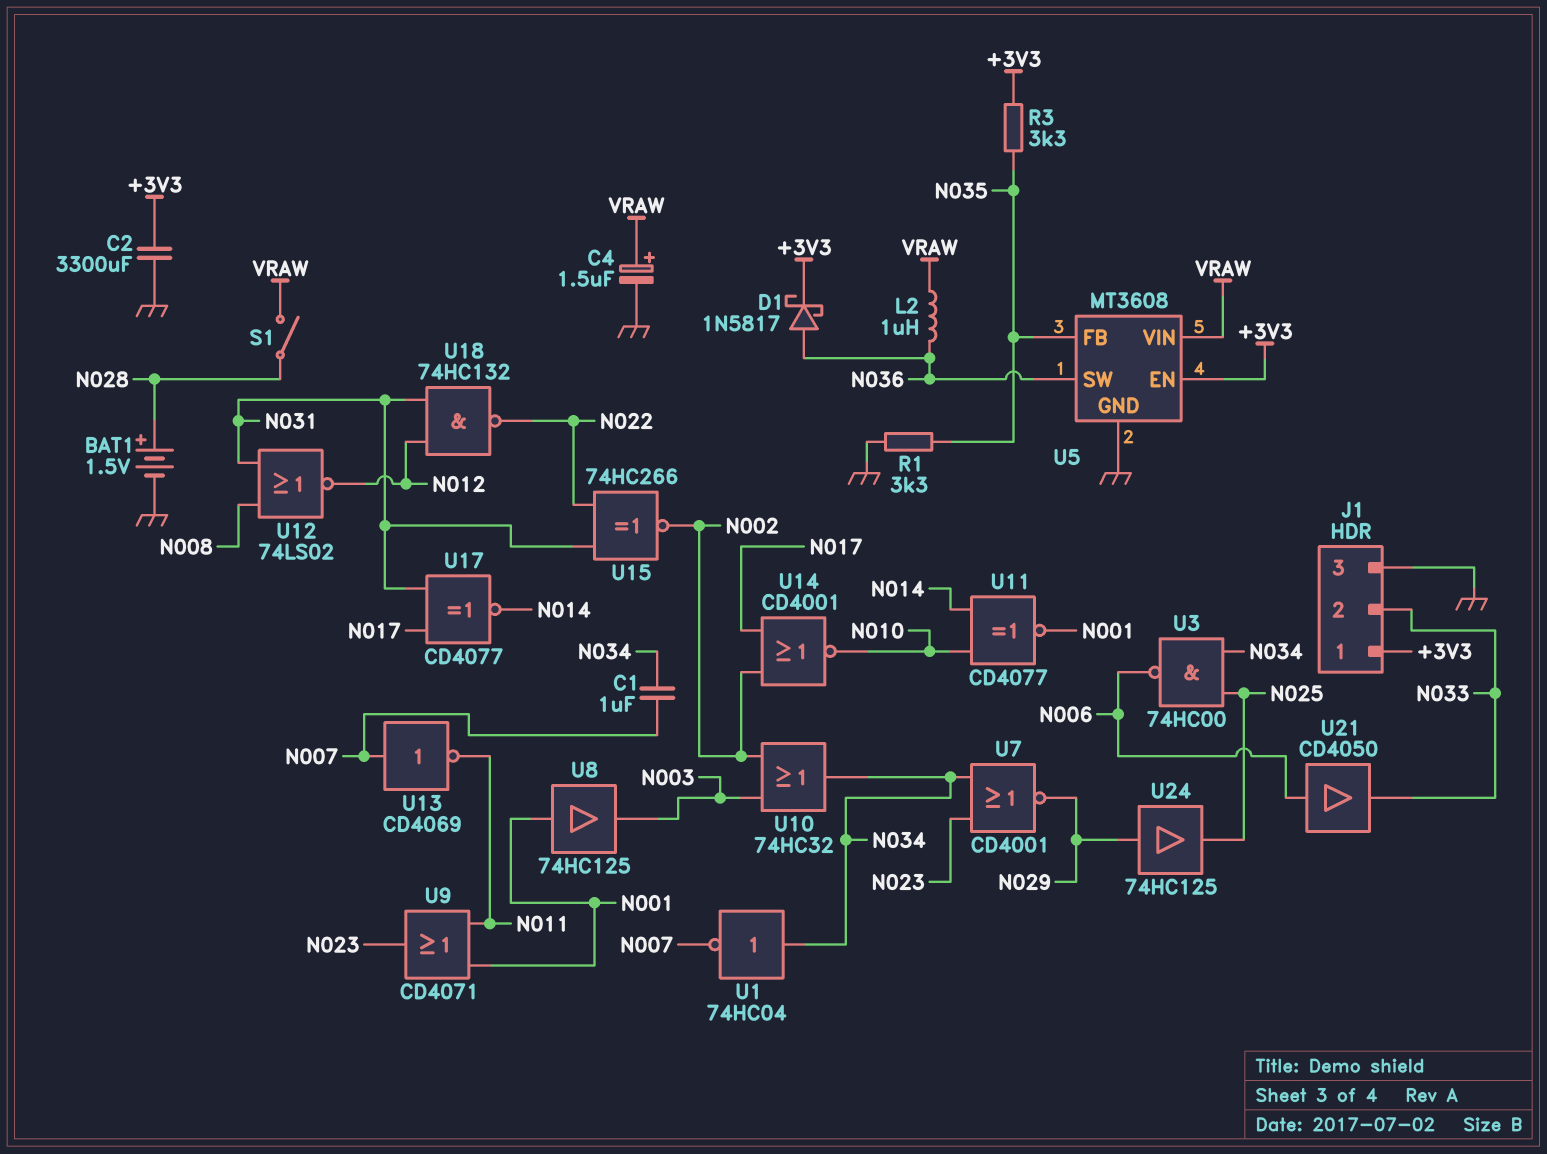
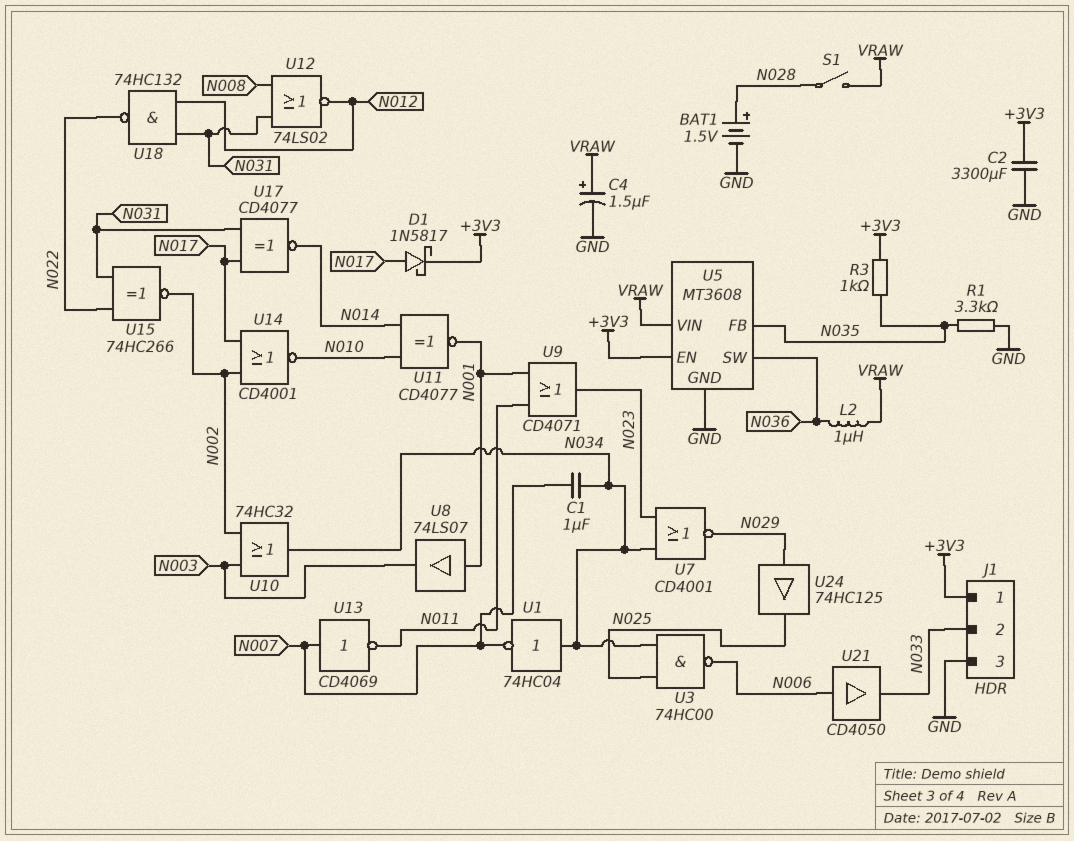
D1: schottky 1N5817 (A N036, K +3V3) -> schottky 1N5817 (A N017, K +3V3)
R3: 3.3k (+3V3, N035) -> 1k (+3V3, N035)
U8: buffer 74HC125 (in N001, out N003) -> buffer 74LS07 (in N001, out N003)

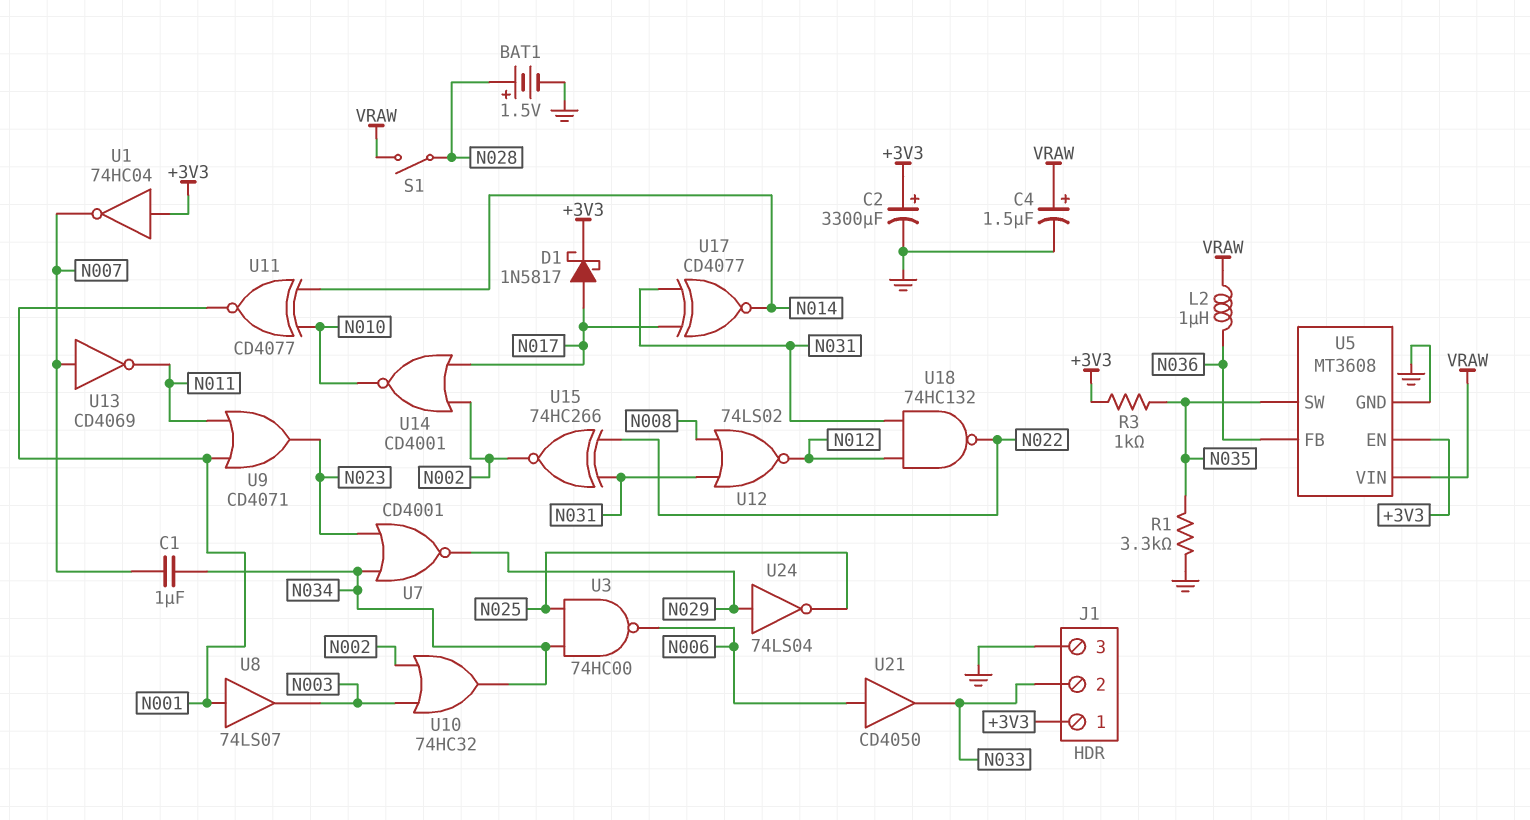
C2: 3300uF (+3V3, GND) -> 3300uF (plus +3V3, minus GND)
U1: NOT 74HC04 (in N034, out N007) -> NOT 74HC04 (in +3V3, out N007)
U5 pin FB: N035 -> N036
U5 pin SW: N036 -> N035
U24: buffer 74HC125 (in N029, out N025) -> NOT 74LS04 (in N029, out N025)

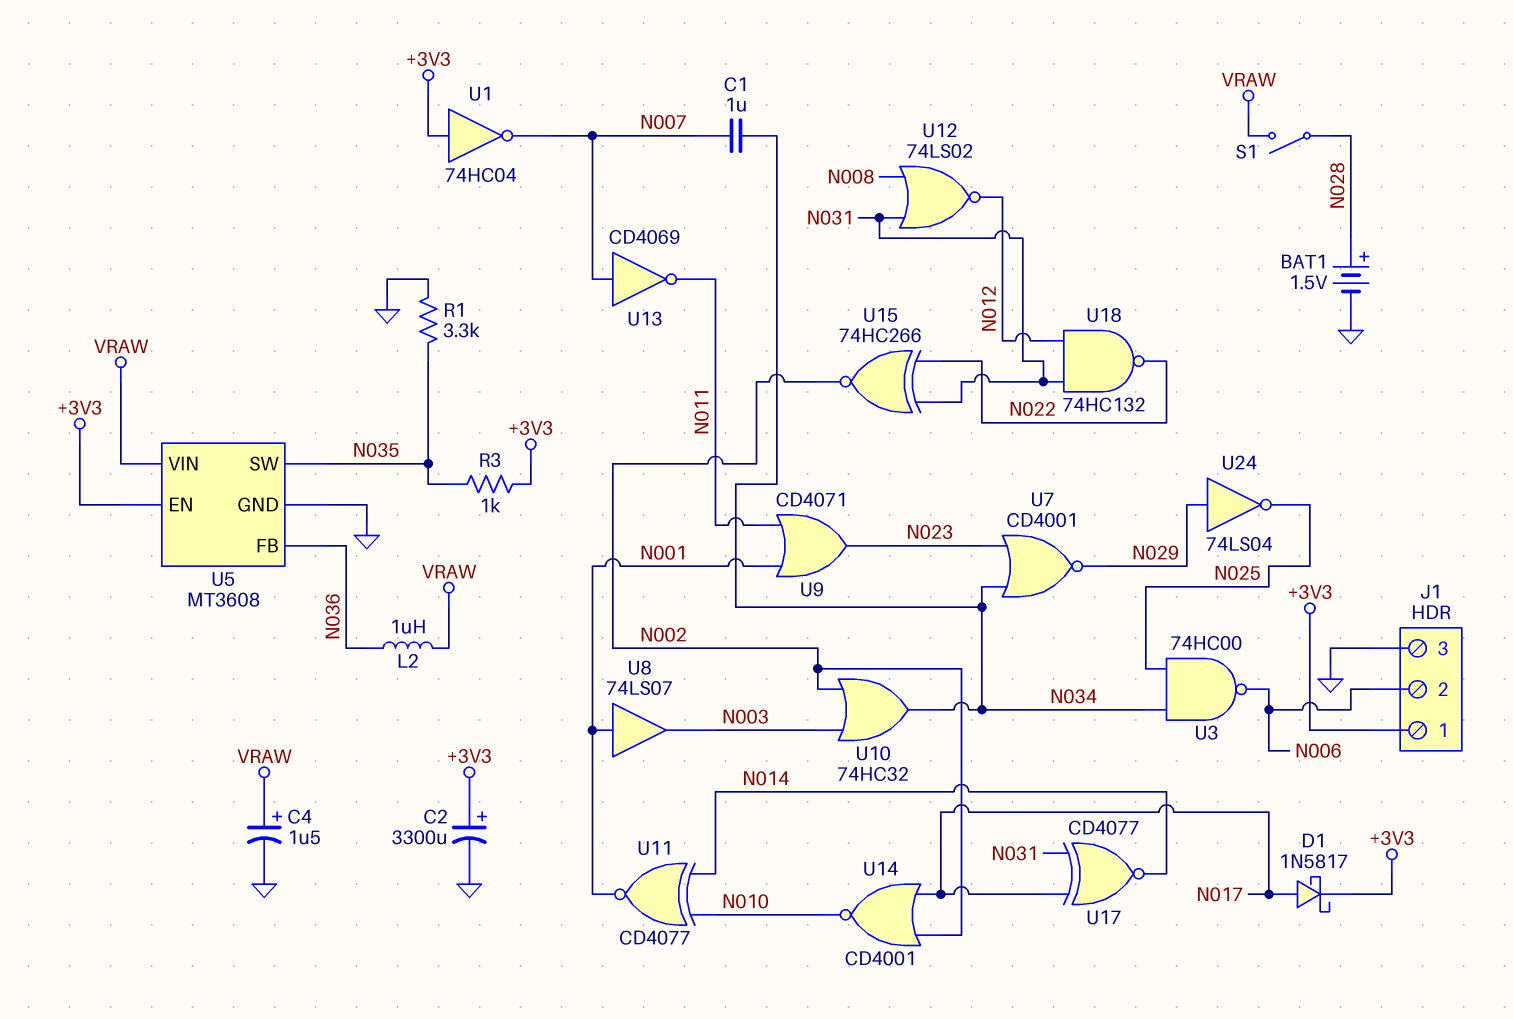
J1 pin 2: N033 -> N006
U21: buffer CD4050 (in N006, out N033) -> none

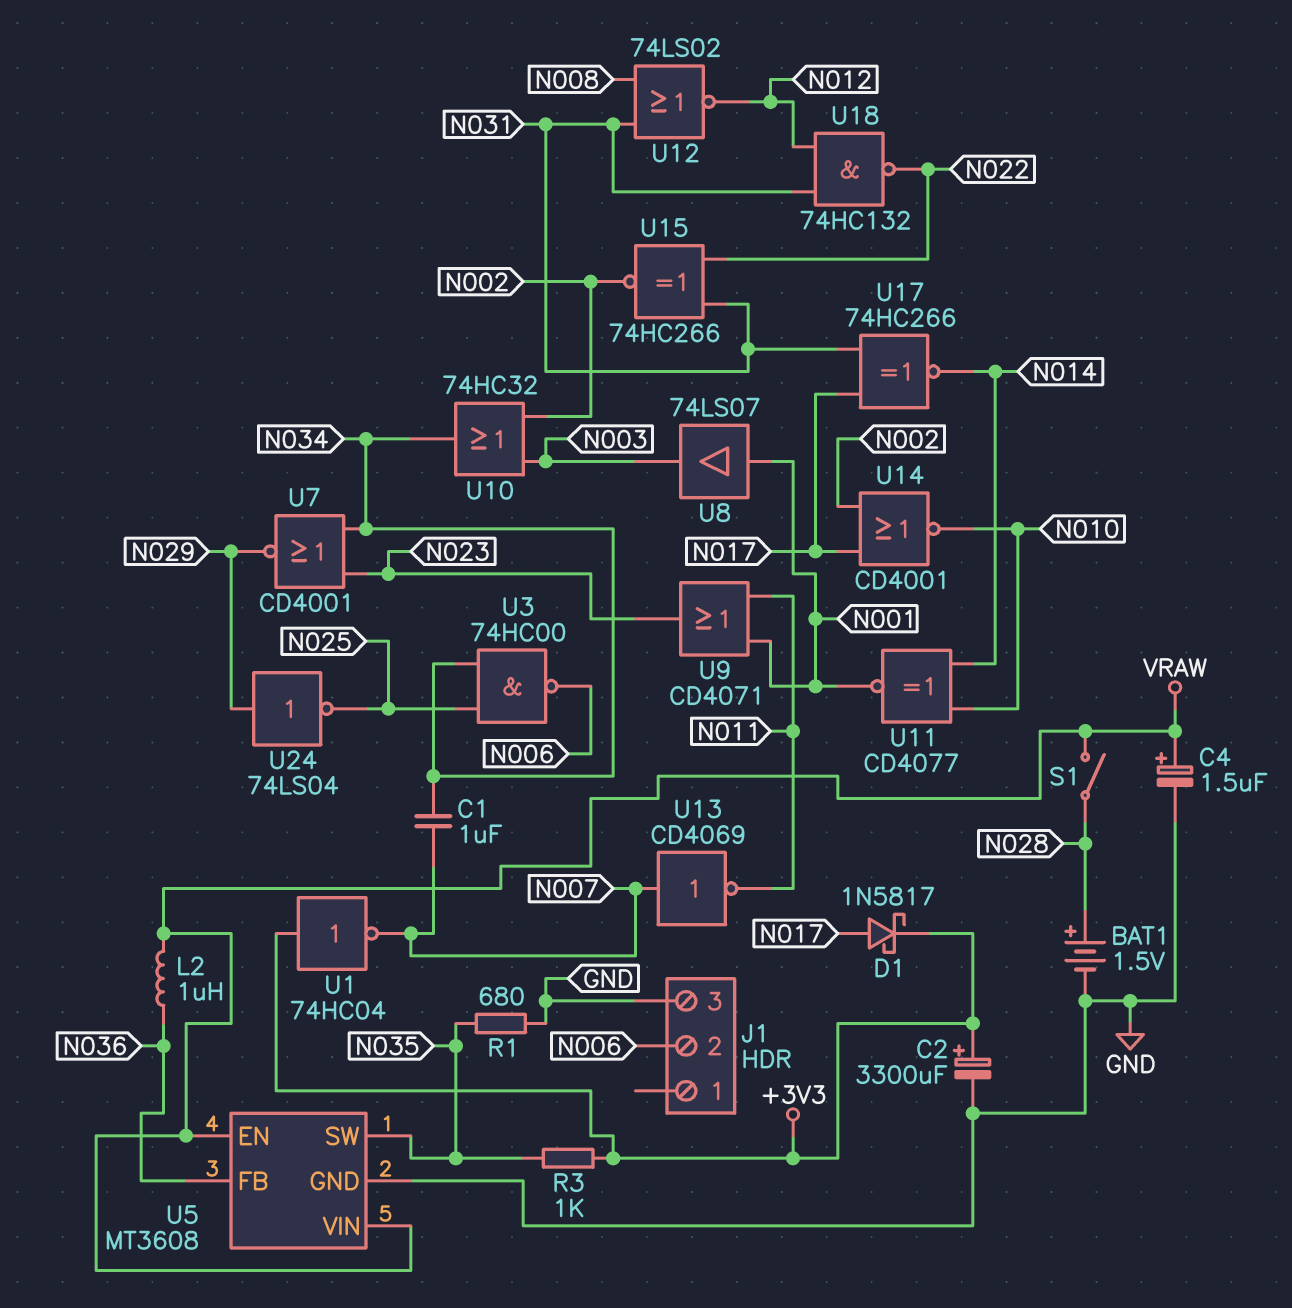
J1 pin 1: +3V3 -> none
R1: 3.3k (GND, N035) -> 680 (GND, N035)
U5 pin EN: +3V3 -> VRAW
U17: XNOR CD4077 (in N017, in N031, out N014) -> XNOR 74HC266 (in N017, in N031, out N014)

